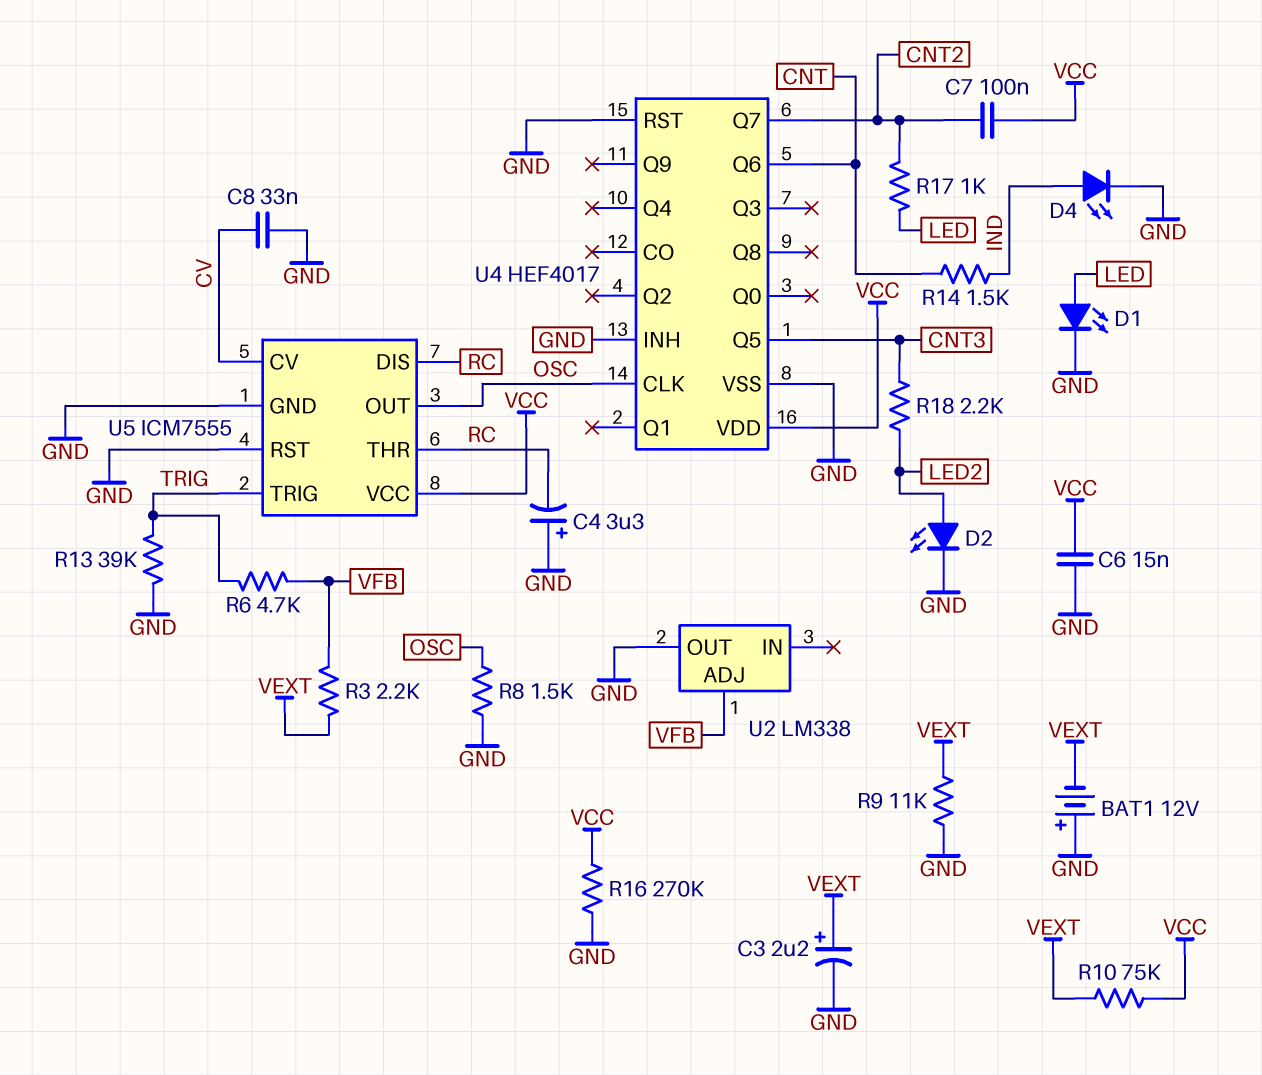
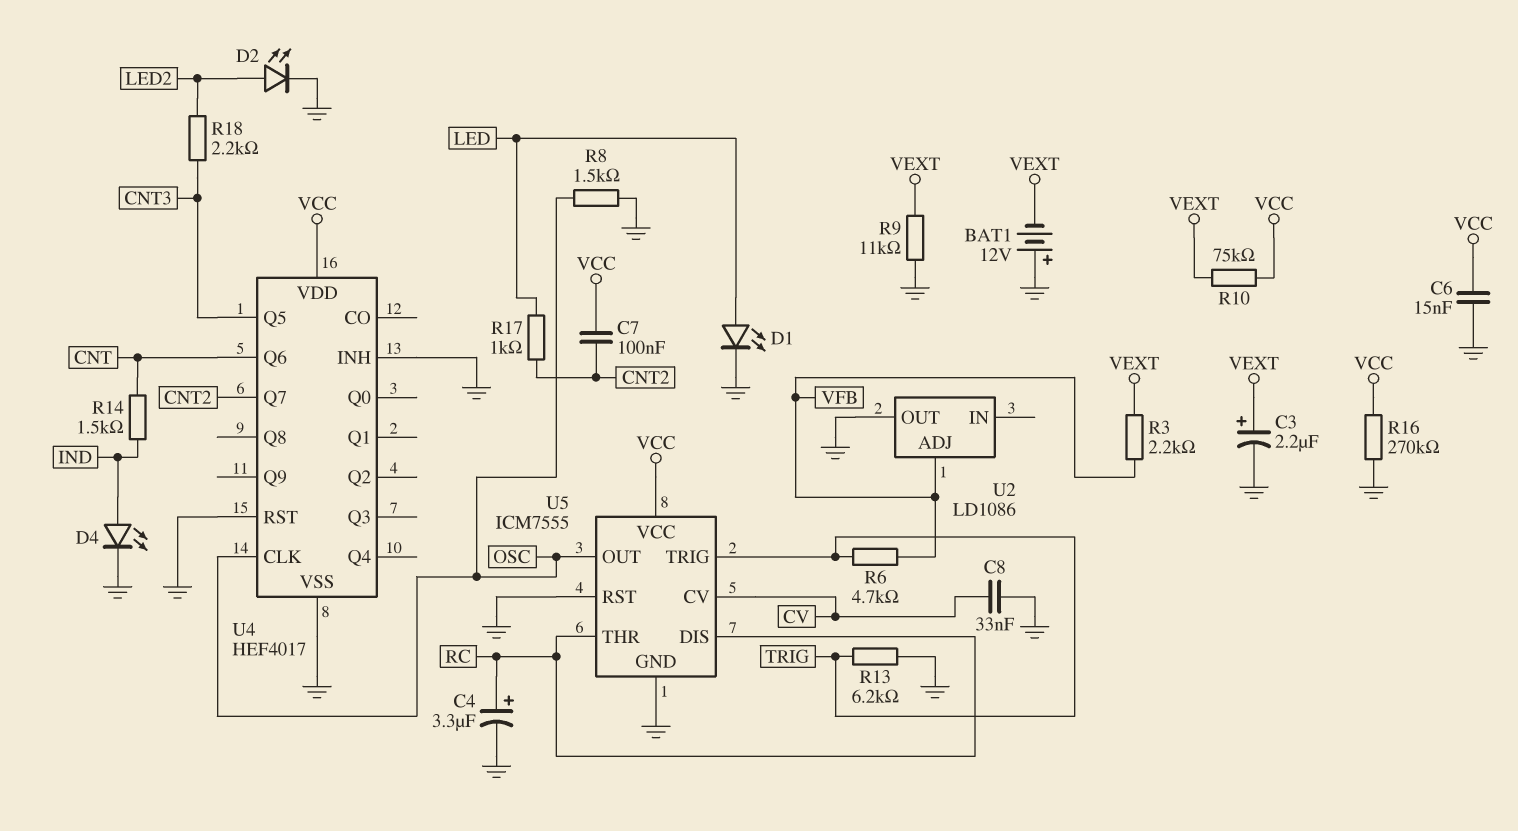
C4: 3.3uF (plus GND, minus RC) -> 3.3uF (plus RC, minus GND)
R13: 39k (GND, TRIG) -> 6.2k (GND, TRIG)
U2: LM338 -> LD1086

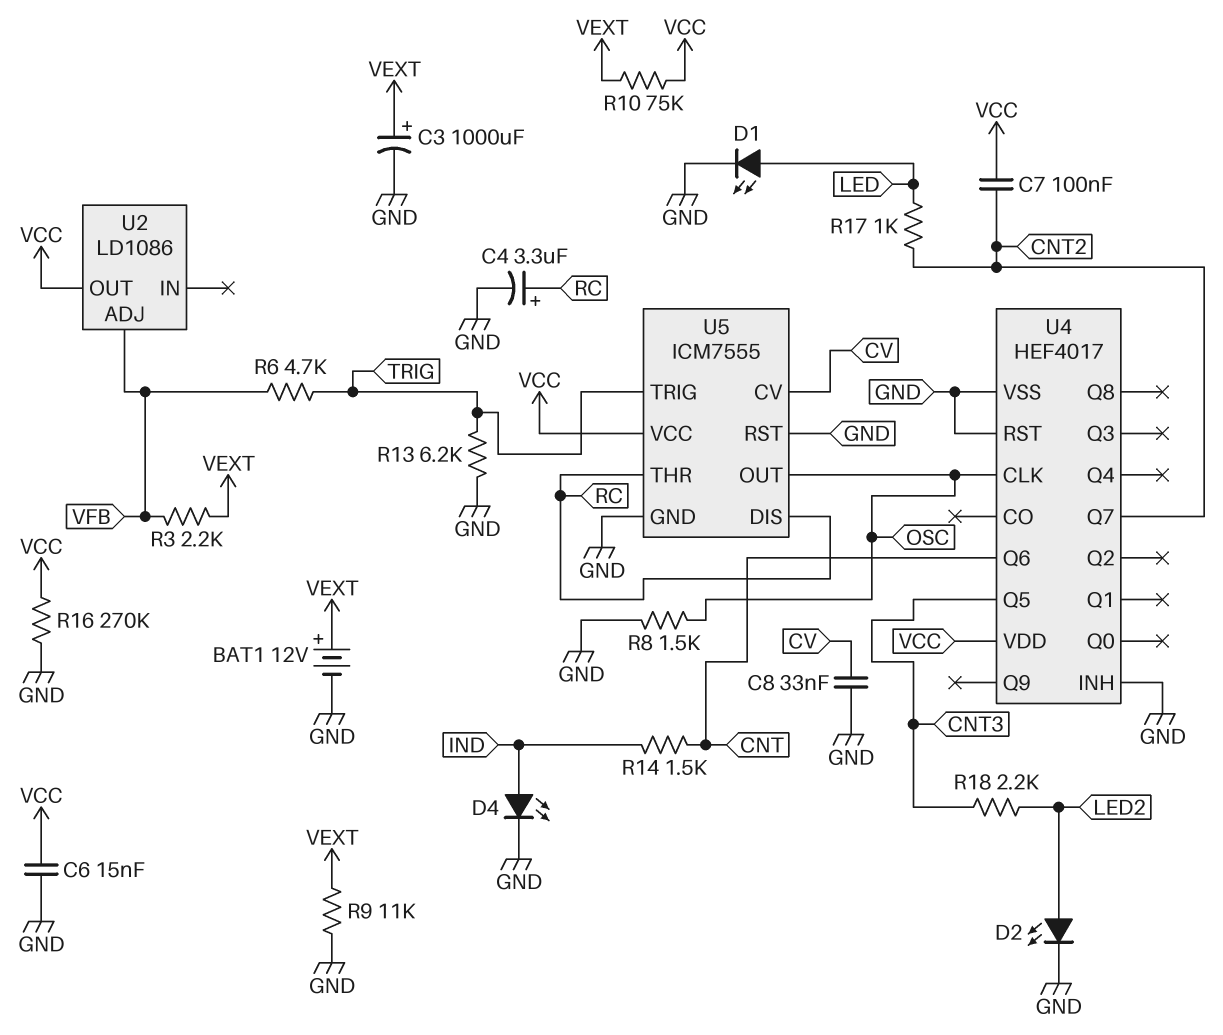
BAT1: 12V (plus GND, minus VEXT) -> 12V (plus VEXT, minus GND)
C3: 2.2uF (plus VEXT, minus GND) -> 1000uF (plus VEXT, minus GND)
U2 pin OUT: GND -> VCC

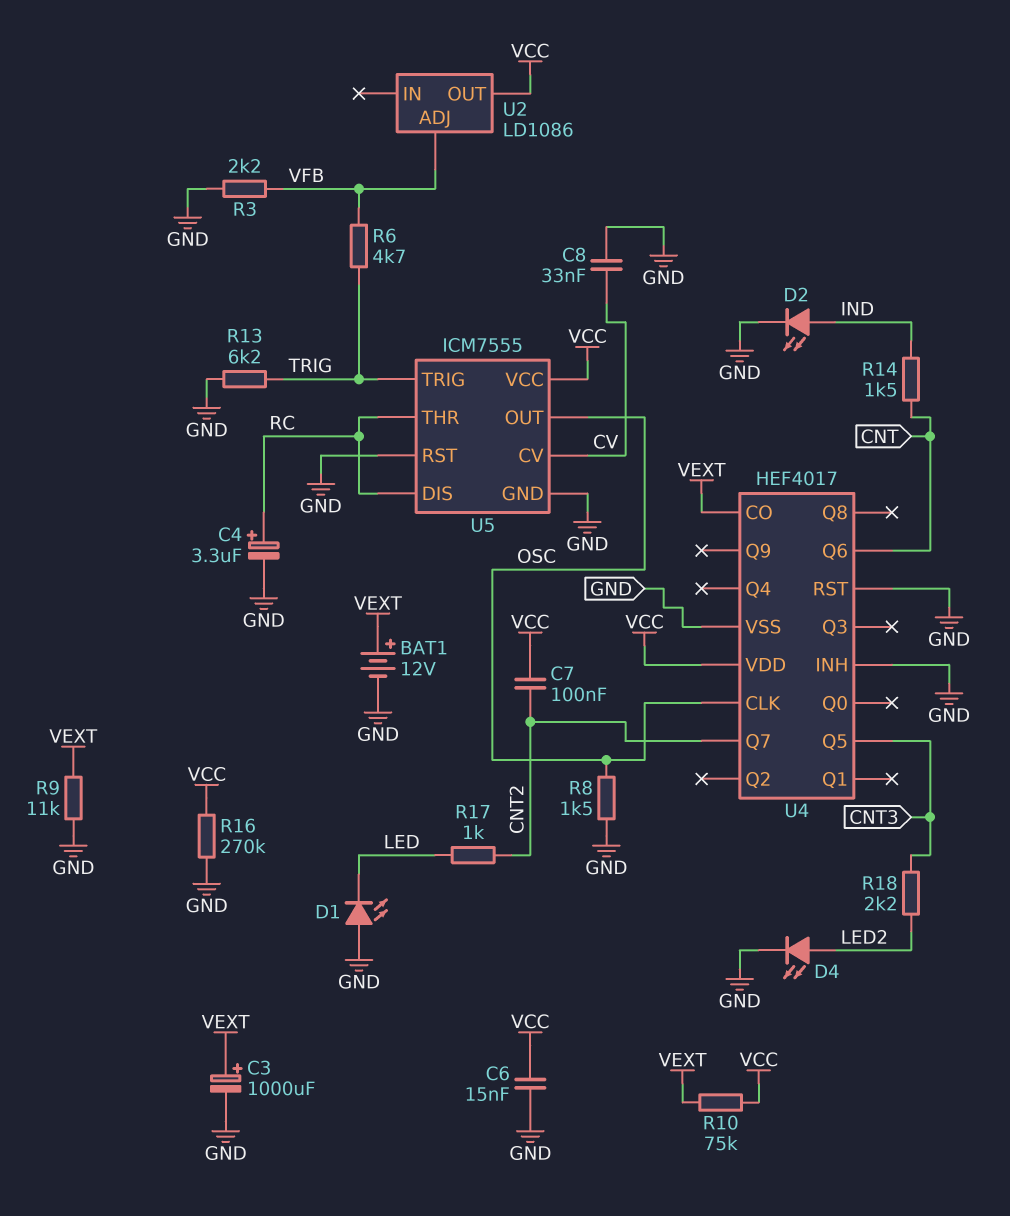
D1: LED (A LED, K GND) -> LED (A GND, K LED)
D2: LED (A LED2, K GND) -> LED (A IND, K GND)
D4: LED (A IND, K GND) -> LED (A LED2, K GND)
R3: 2.2k (VEXT, VFB) -> 2.2k (GND, VFB)
U4 pin CO: none -> VEXT

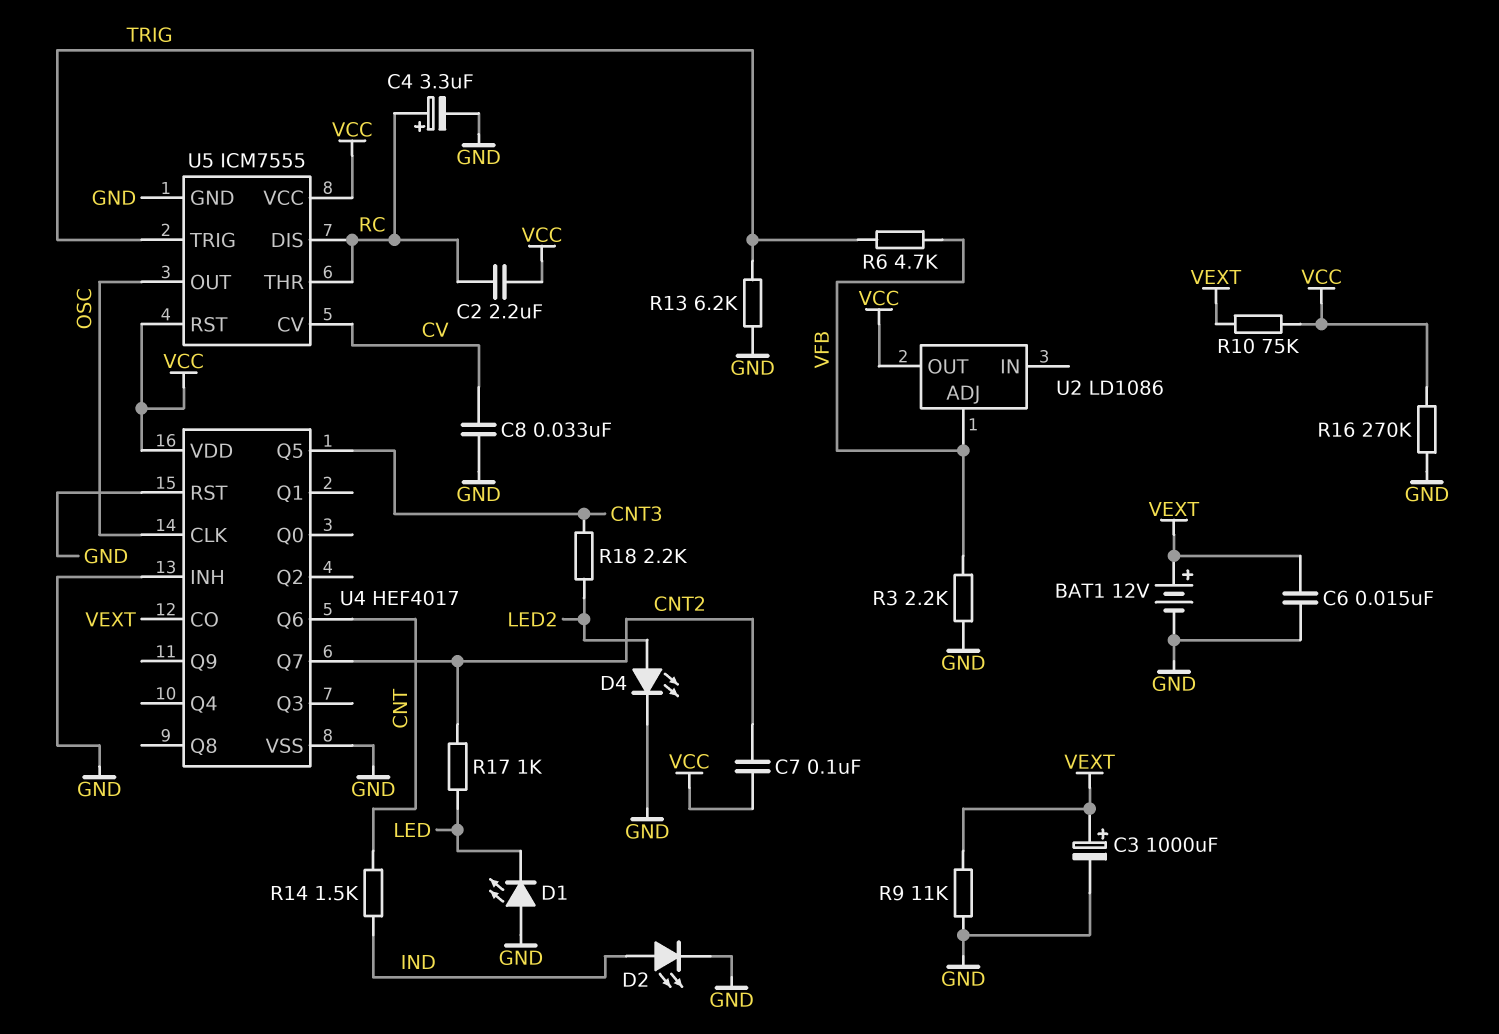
C2: none -> 2.2uF (RC, VCC)
C6: 15nF (GND, VCC) -> 15nF (GND, VEXT)
R8: 1.5k (GND, OSC) -> none
U5 pin RST: GND -> VCC

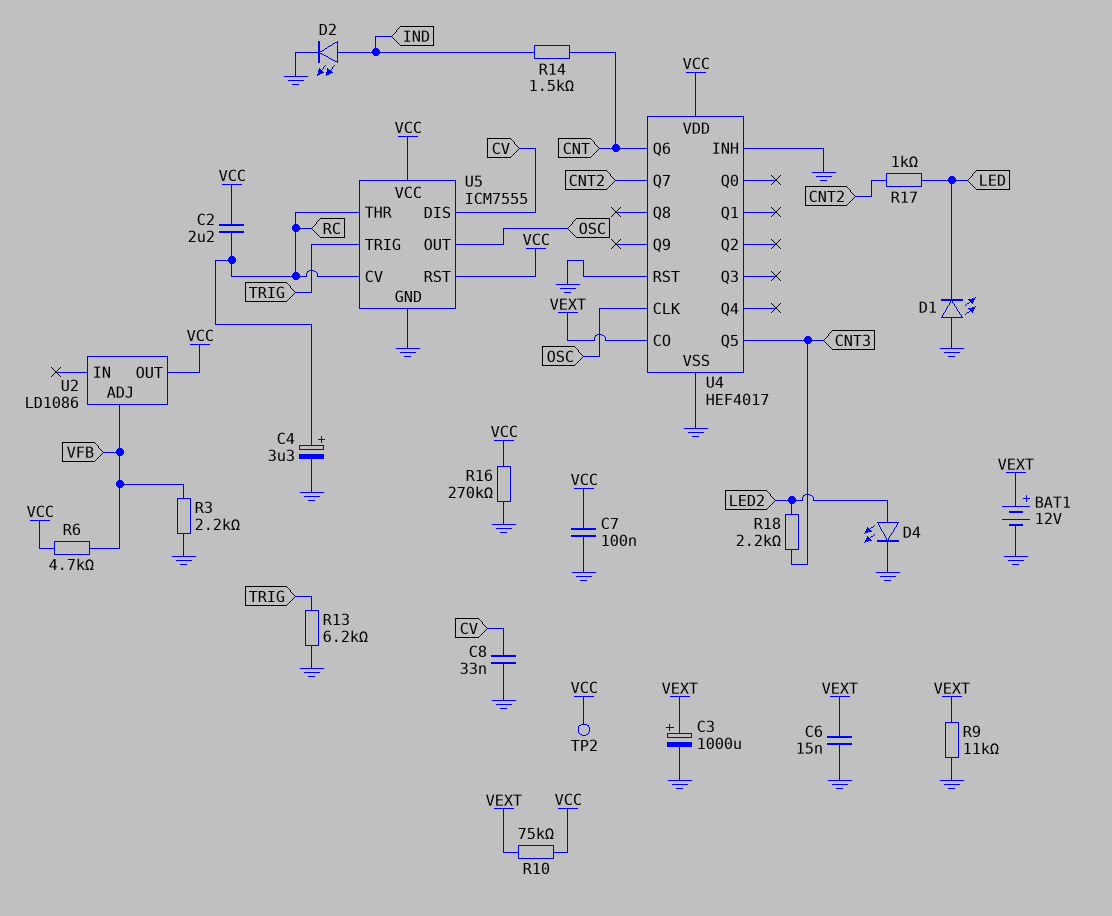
C7: 100nF (CNT2, VCC) -> 100nF (GND, VCC)
R6: 4.7k (TRIG, VFB) -> 4.7k (VCC, VFB)
TP2: none -> test point (VCC)
U5 pin CV: CV -> RC
U5 pin DIS: RC -> CV

